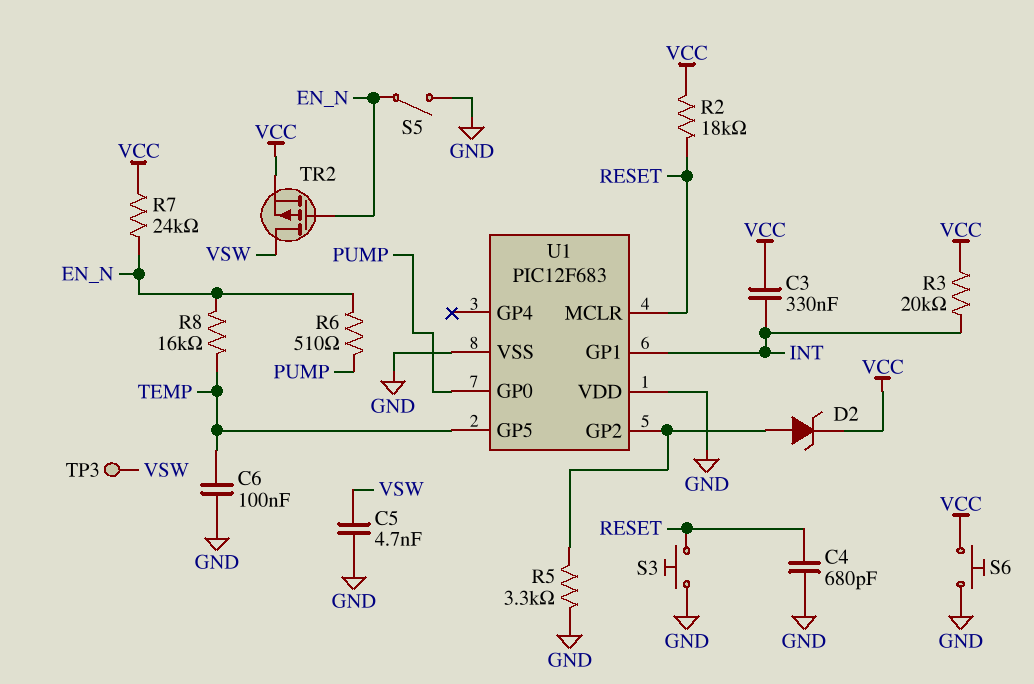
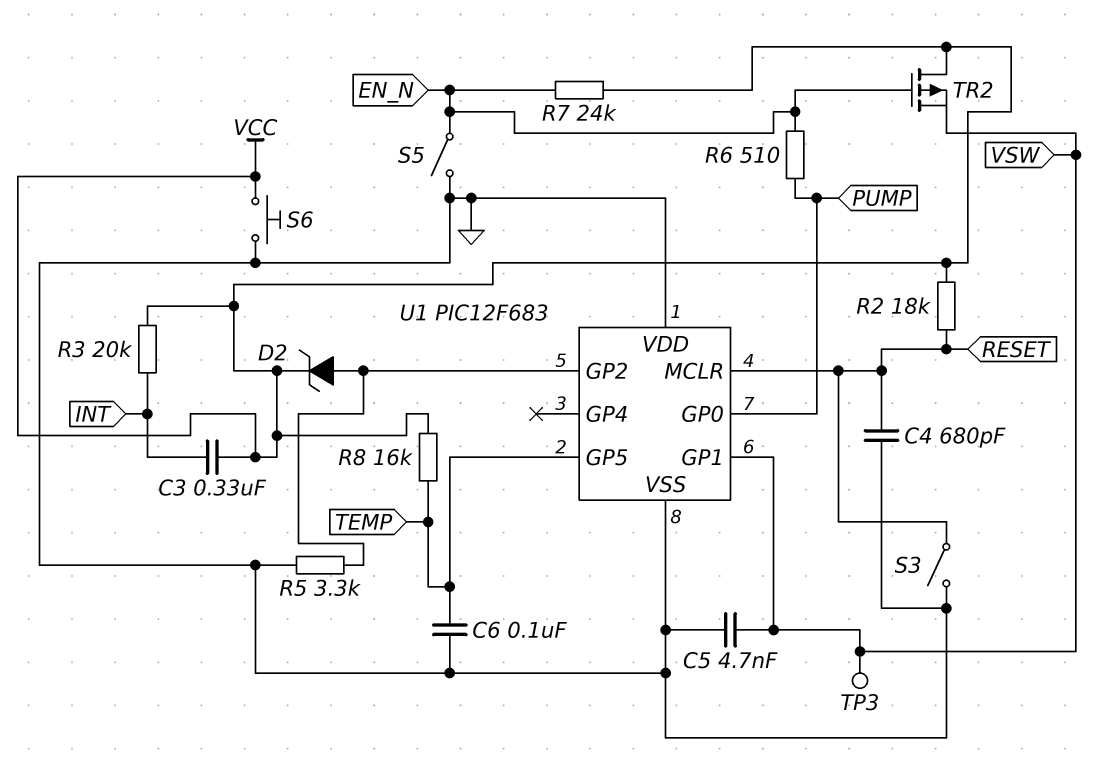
R8: 16k (EN_N, TEMP) -> 16k (TEMP, VCC)
S3: button (GND, RESET) -> switch (GND, RESET)
TR2: PMOS (G EN_N, D VSW, S VCC) -> PMOS (G EN_N, D VCC, S VSW)
U1 pin GP1: INT -> VSW

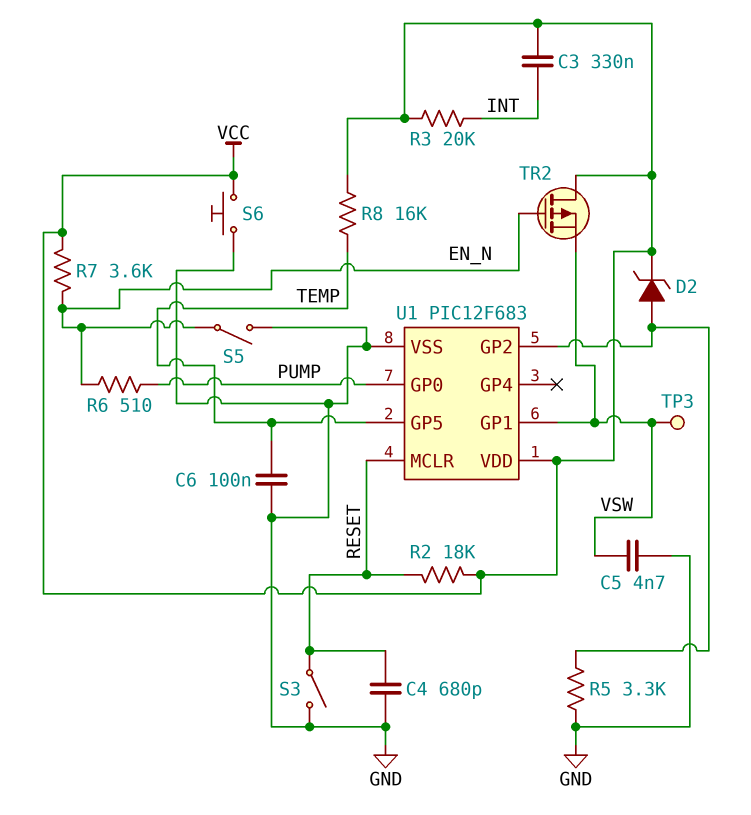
R7: 24k (EN_N, VCC) -> 3.6k (EN_N, VCC)
U1 pin VDD: GND -> VCC

